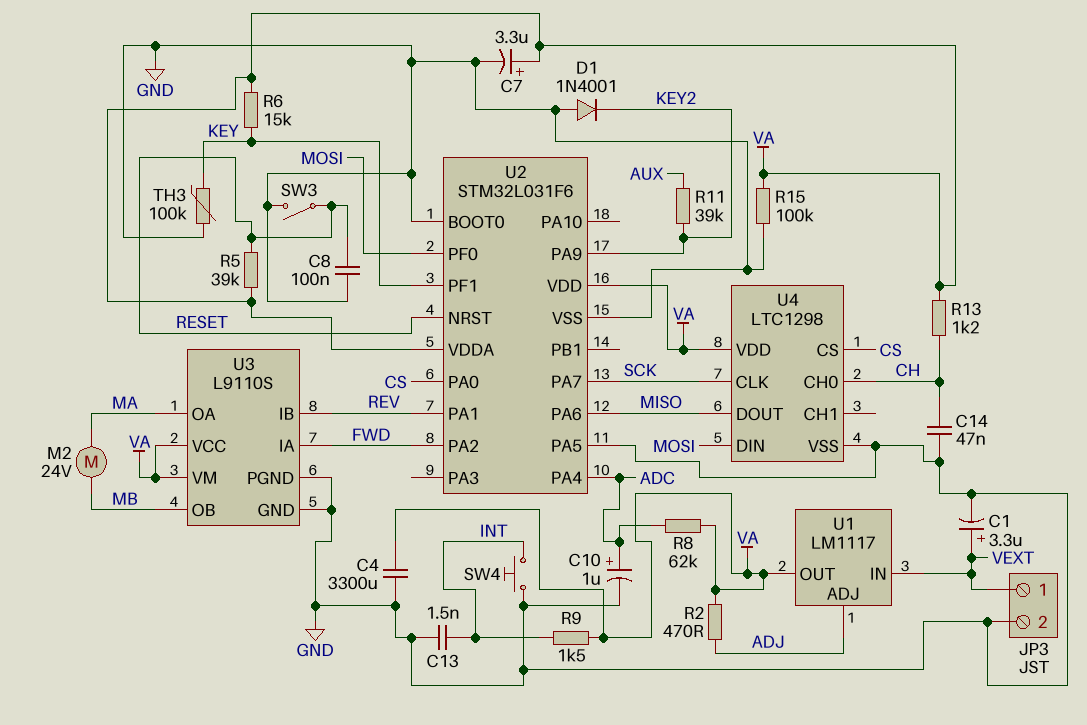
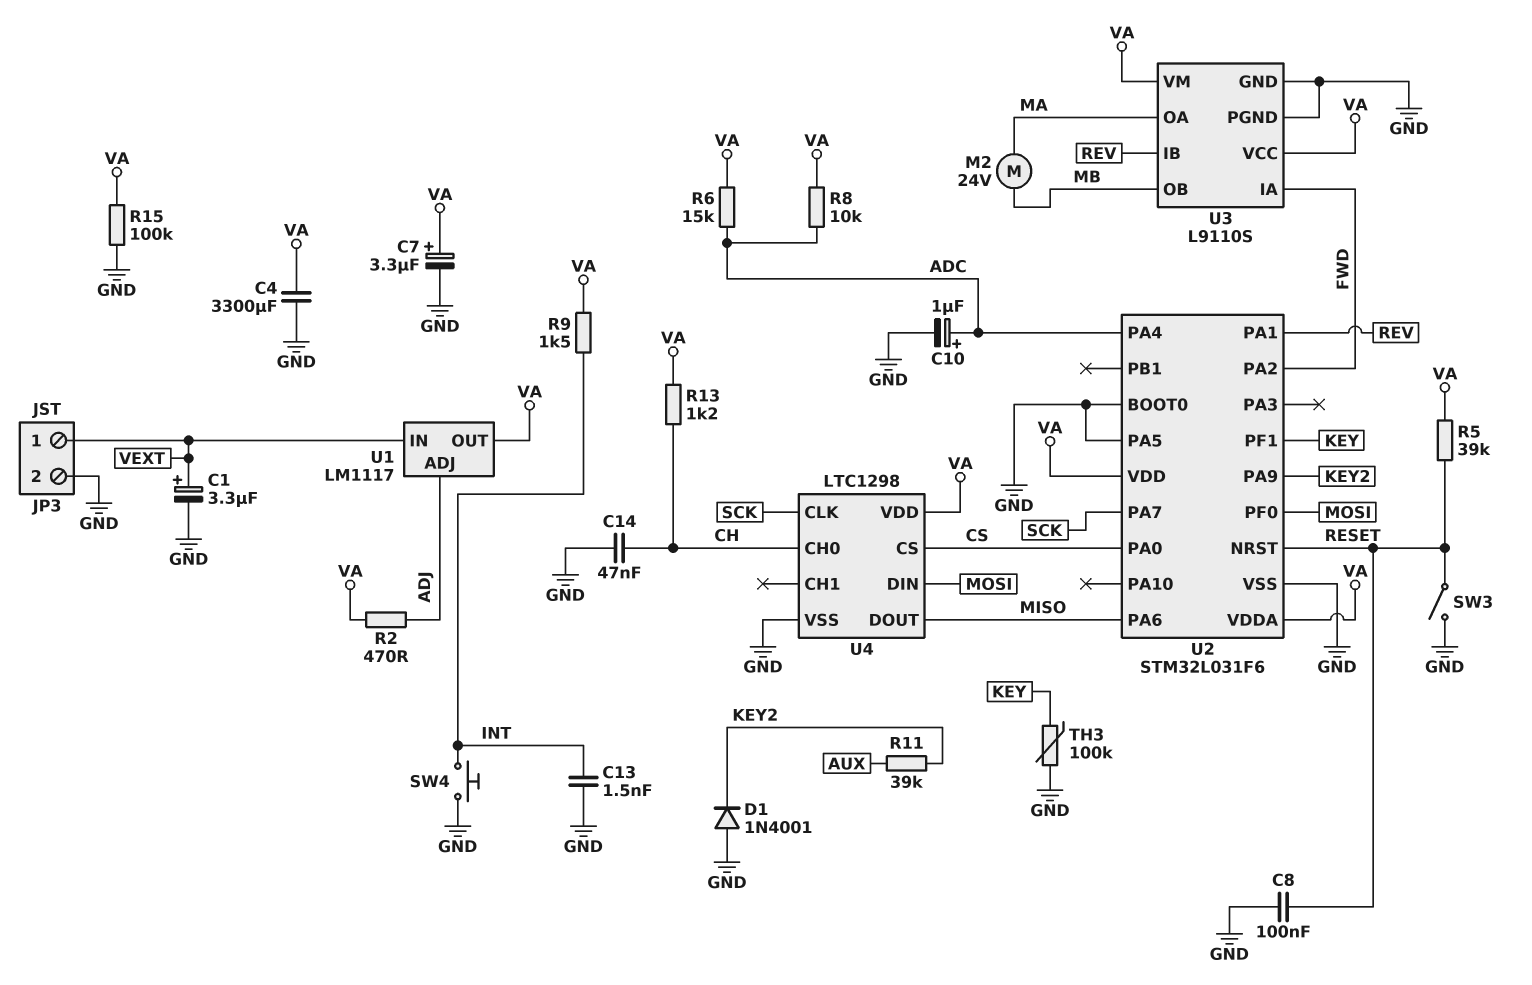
R6: 15k (KEY, VA) -> 15k (ADC, VA)
R8: 62k (ADC, VA) -> 10k (ADC, VA)

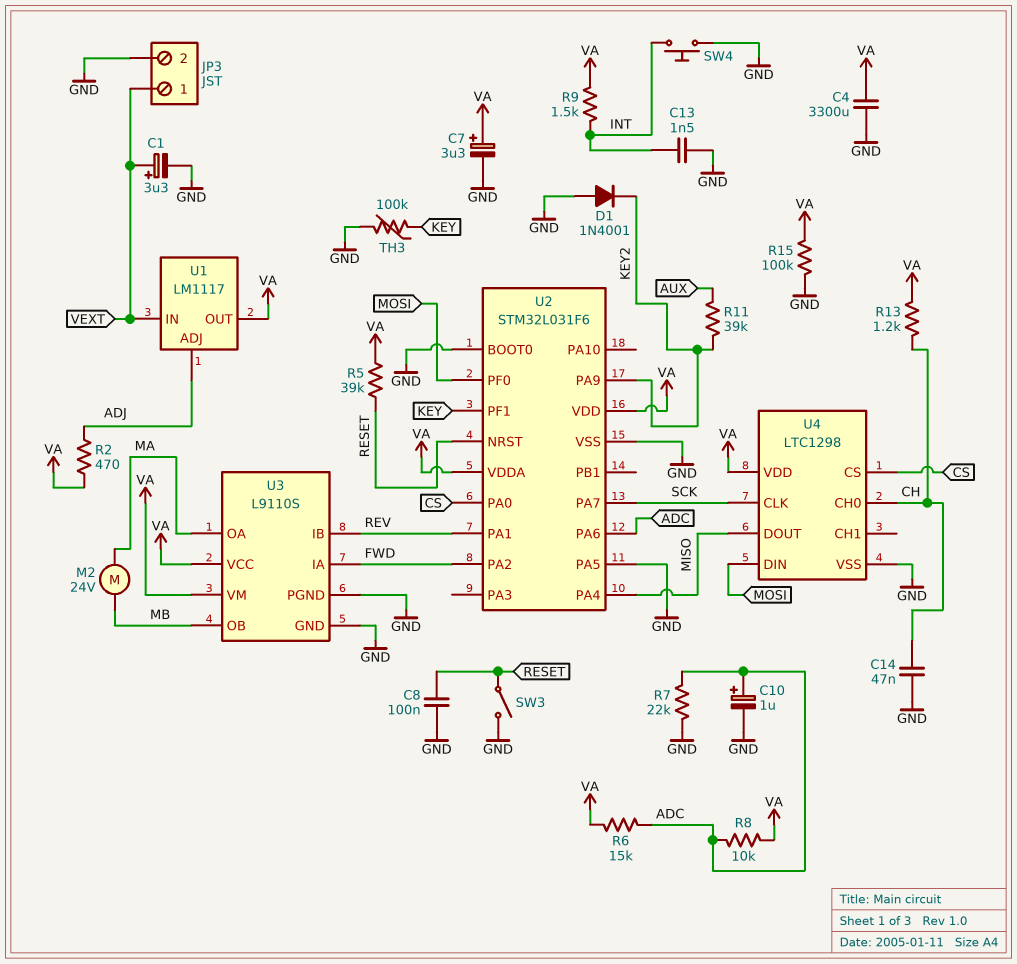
R7: none -> 22k (ADC, GND)
U2 pin PA4: ADC -> MISO
U2 pin PA6: MISO -> ADC

